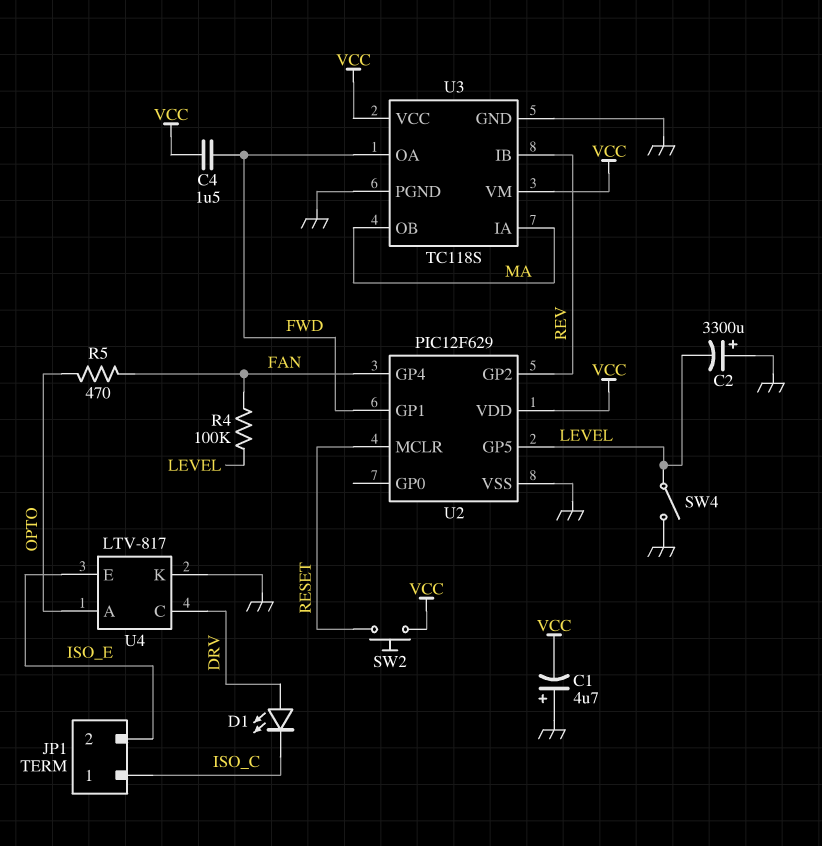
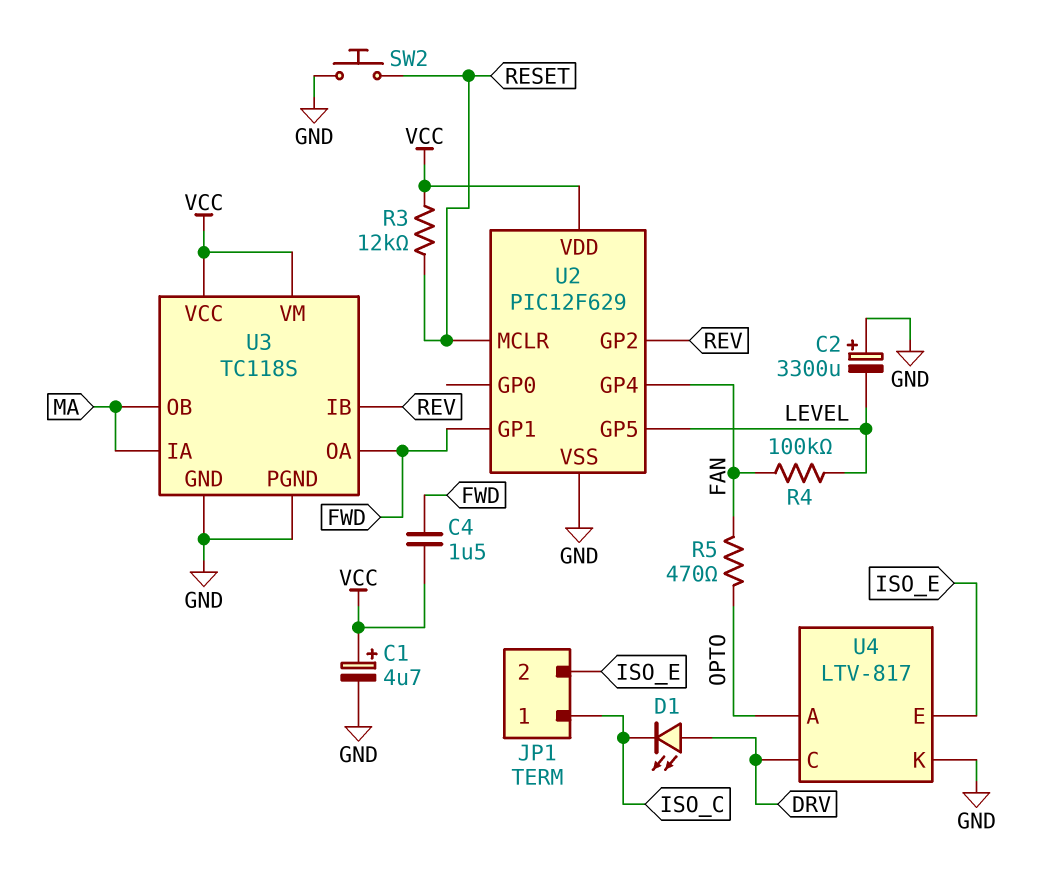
C1: 4.7uF (plus GND, minus VCC) -> 4.7uF (plus VCC, minus GND)
R3: none -> 12k (RESET, VCC)
SW2: button (RESET, VCC) -> button (GND, RESET)
SW4: switch (GND, LEVEL) -> none

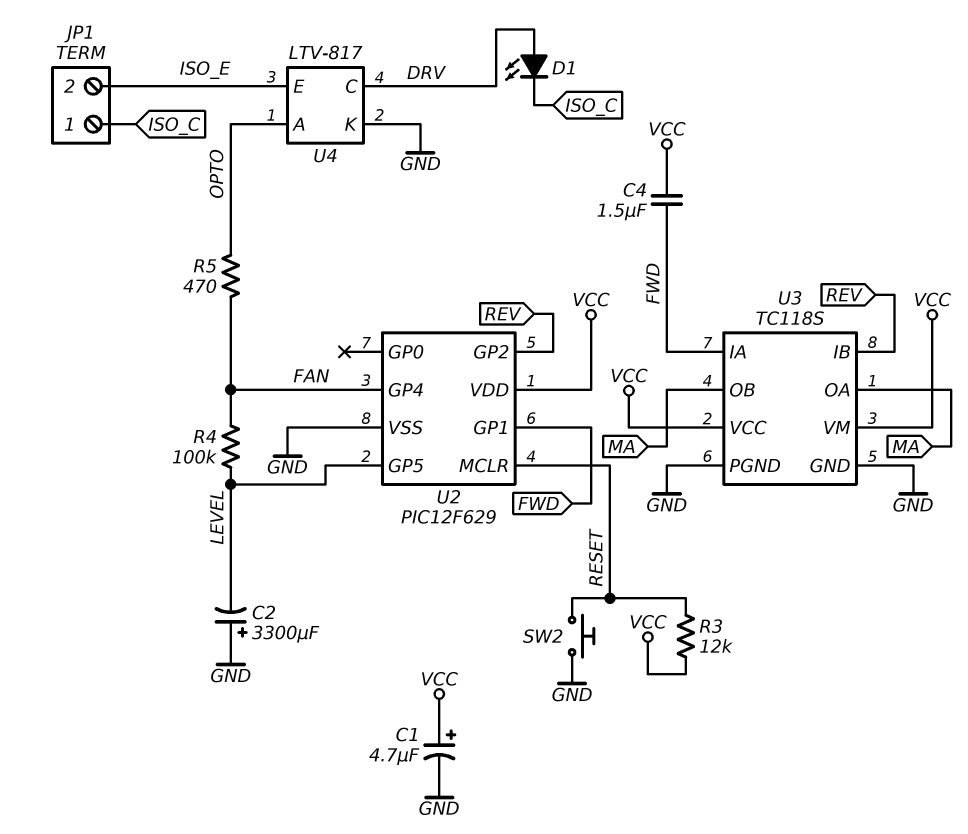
U3 pin IA: MA -> FWD
U3 pin OA: FWD -> MA

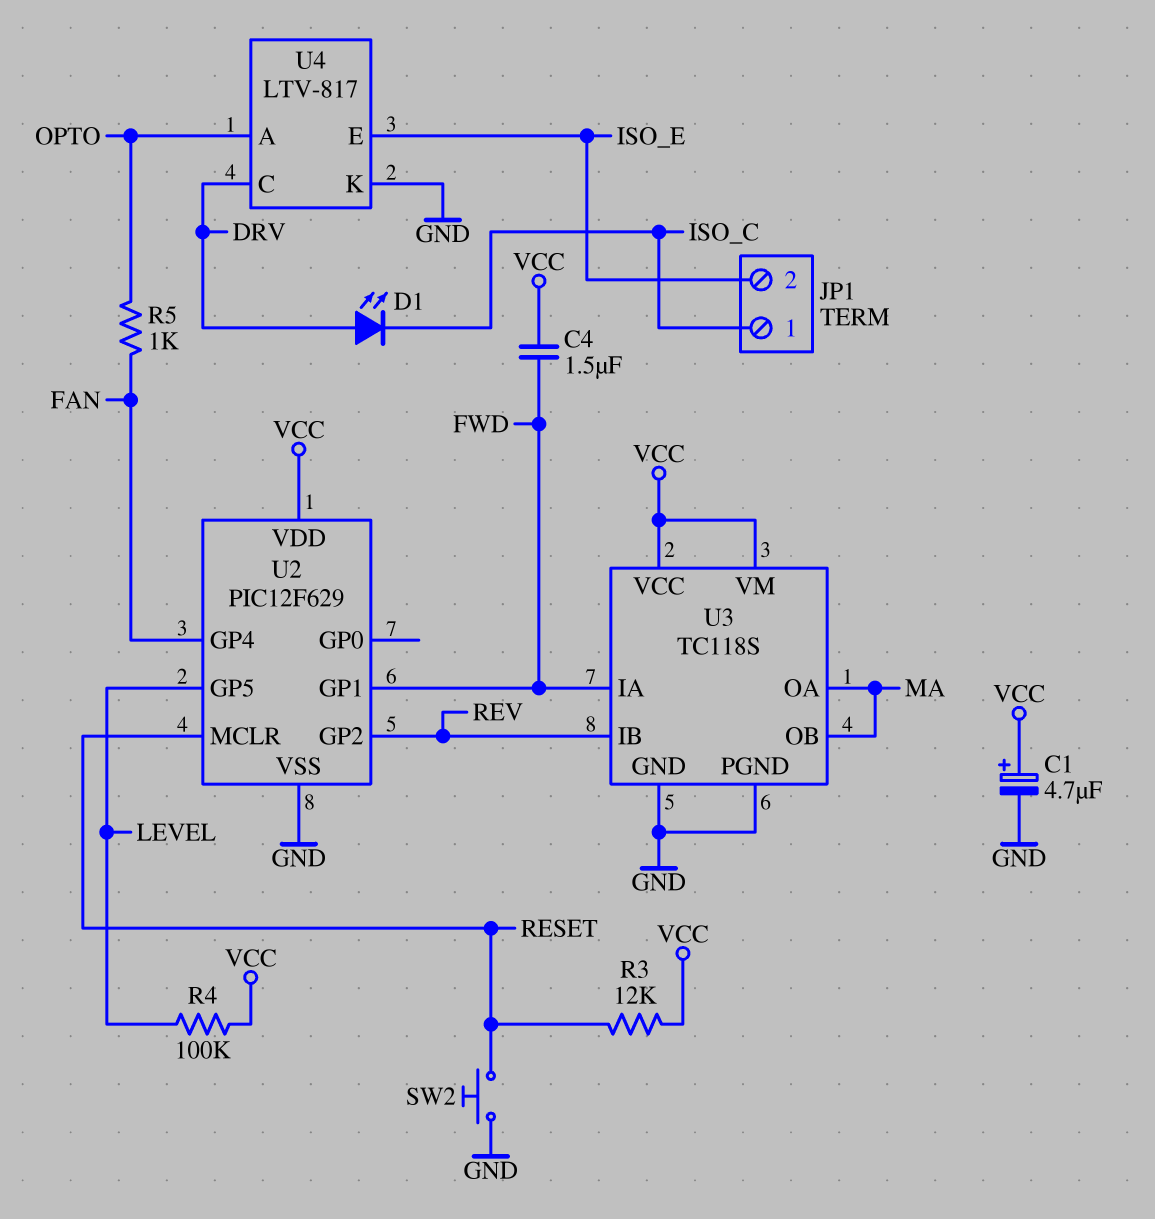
C2: 3300uF (plus GND, minus LEVEL) -> none
R4: 100k (FAN, LEVEL) -> 100k (LEVEL, VCC)
R5: 470 (FAN, OPTO) -> 1k (FAN, OPTO)

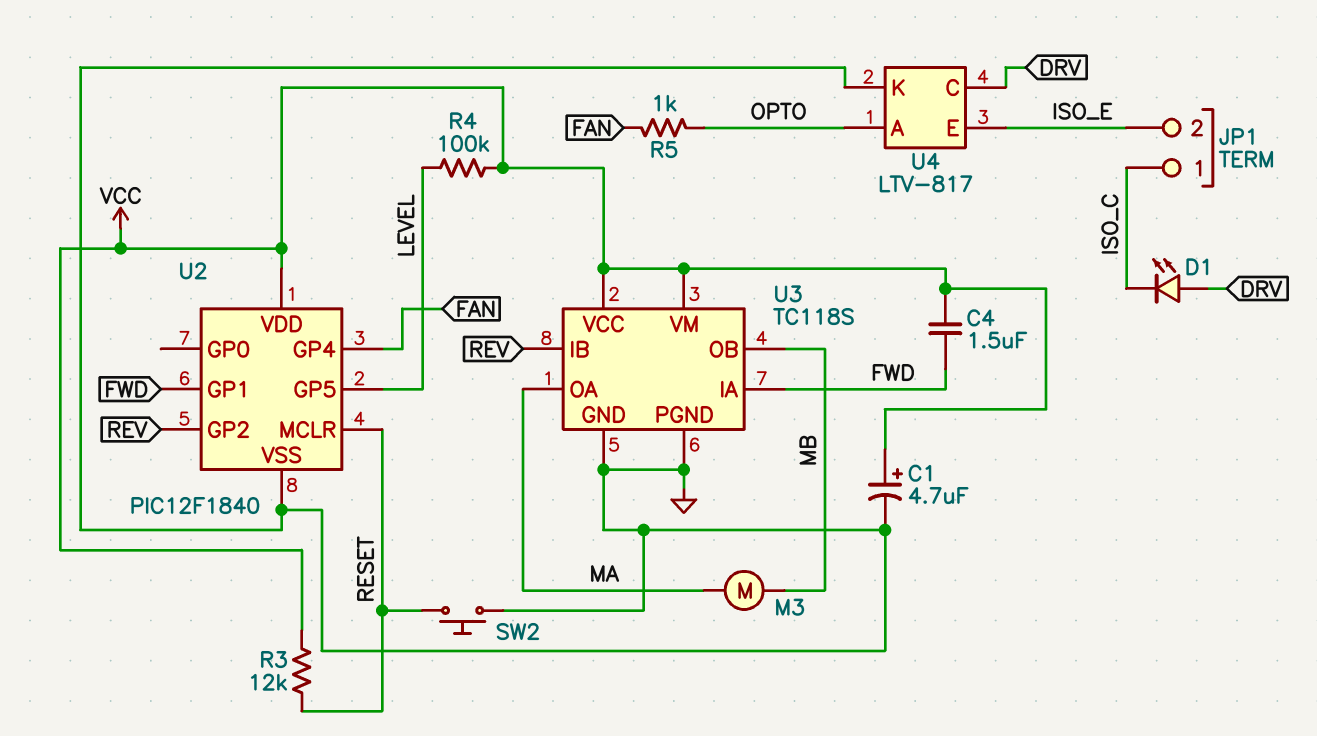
M3: none -> motor (MA, MB)
U2: PIC12F629 -> PIC12F1840
U3 pin OB: MA -> MB

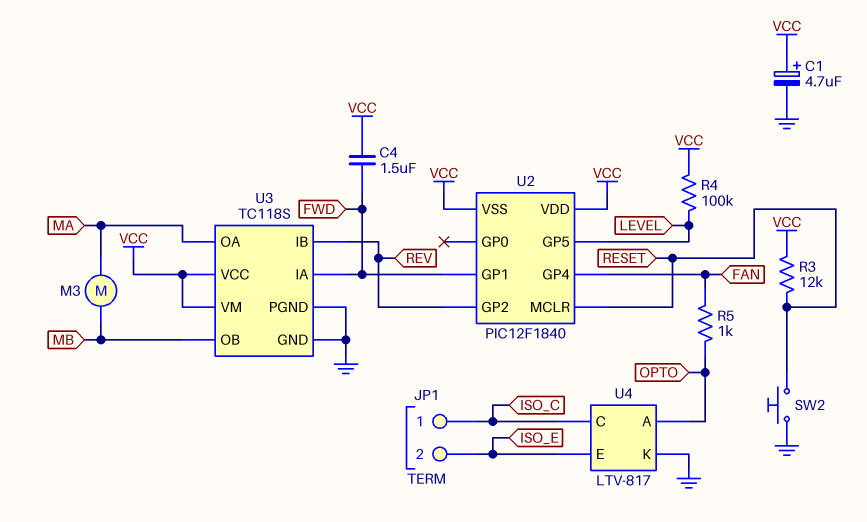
D1: LED (A DRV, K ISO_C) -> none
U2 pin VSS: GND -> VCC
U4 pin C: DRV -> ISO_C

